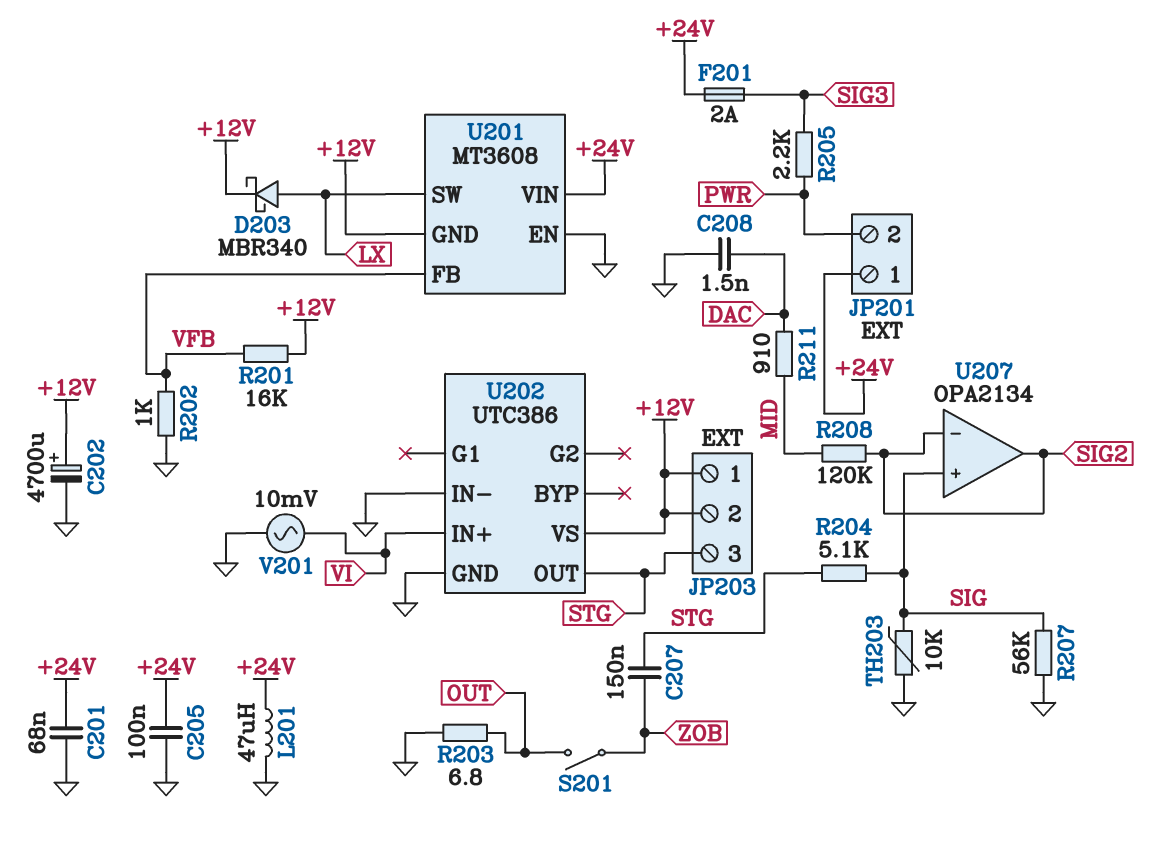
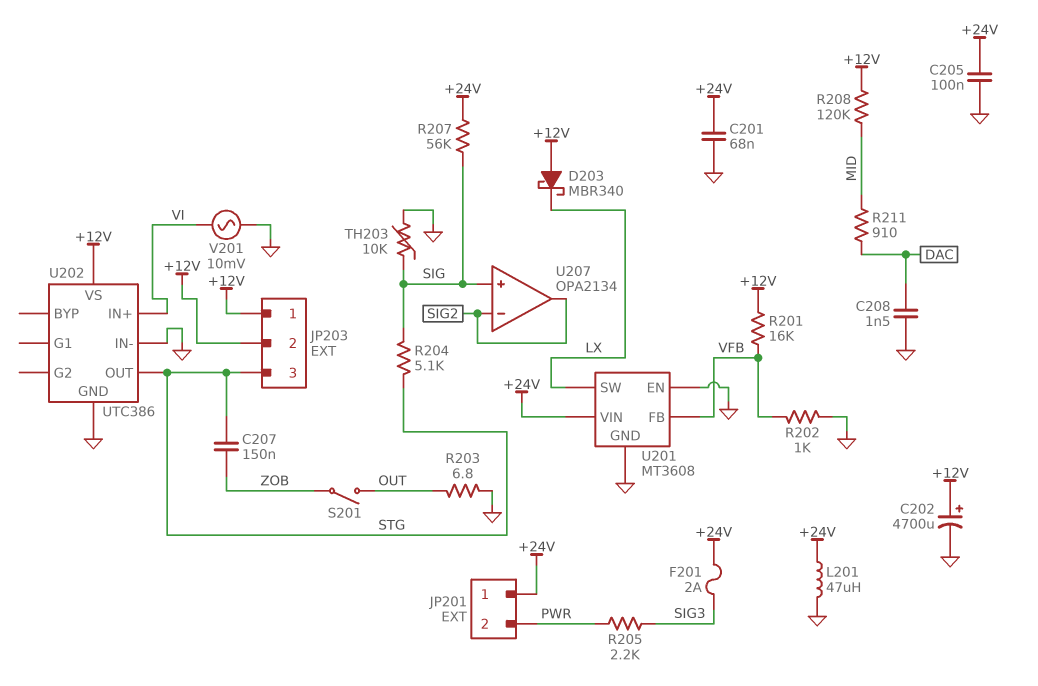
D203: schottky MBR340 (A LX, K +12V) -> schottky MBR340 (A +12V, K LX)
R207: 56k (GND, SIG) -> 56k (+24V, SIG)
R208: 120k (MID, SIG2) -> 120k (+12V, MID)
U201 pin GND: +12V -> GND

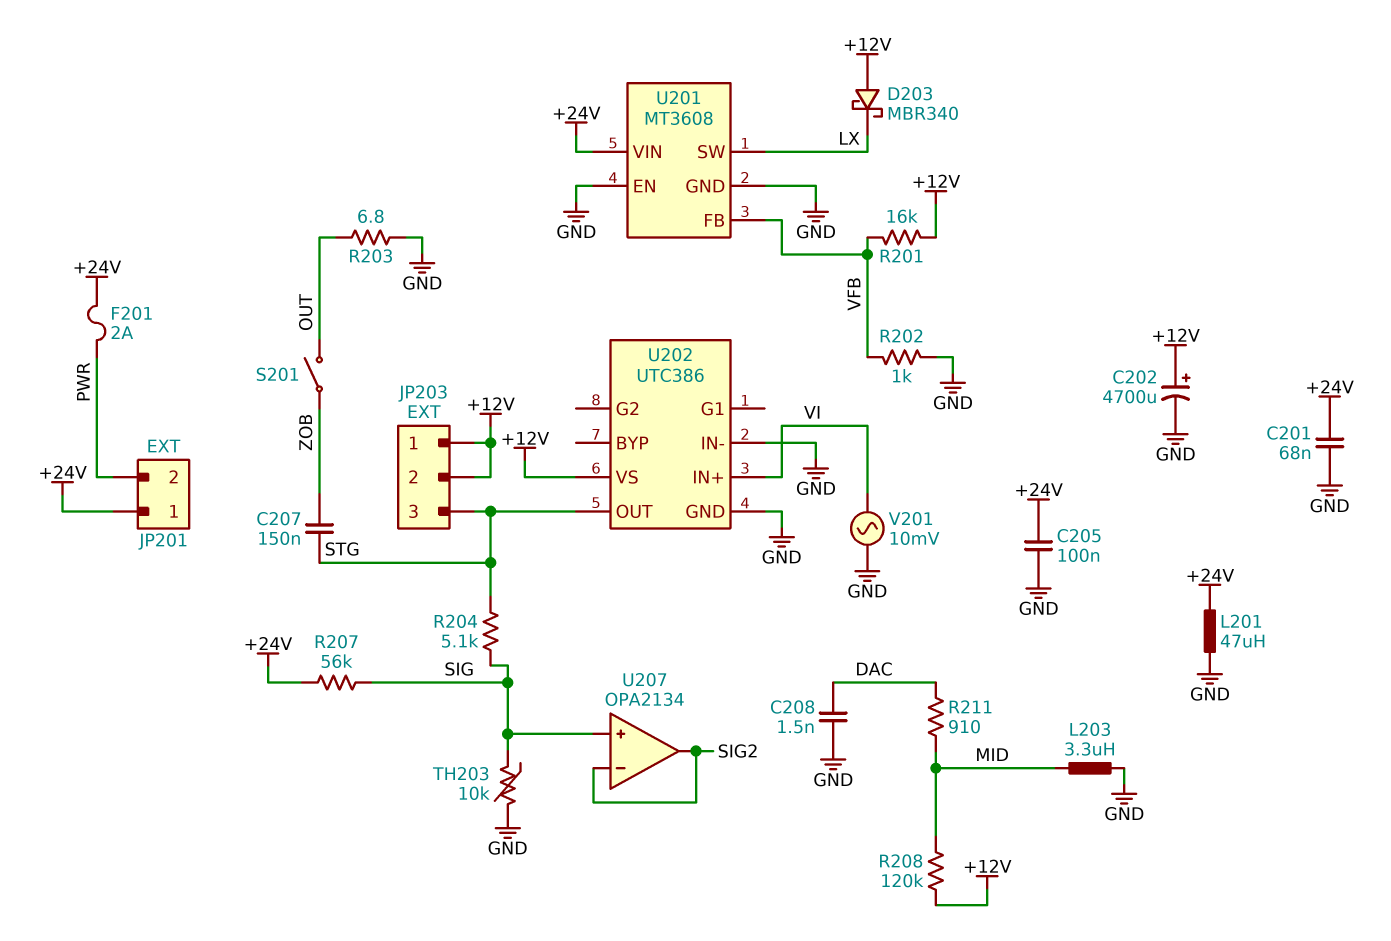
F201: 2A (+24V, SIG3) -> 2A (+24V, PWR)
L203: none -> 3.3uH (GND, MID)
R205: 2.2k (PWR, SIG3) -> none

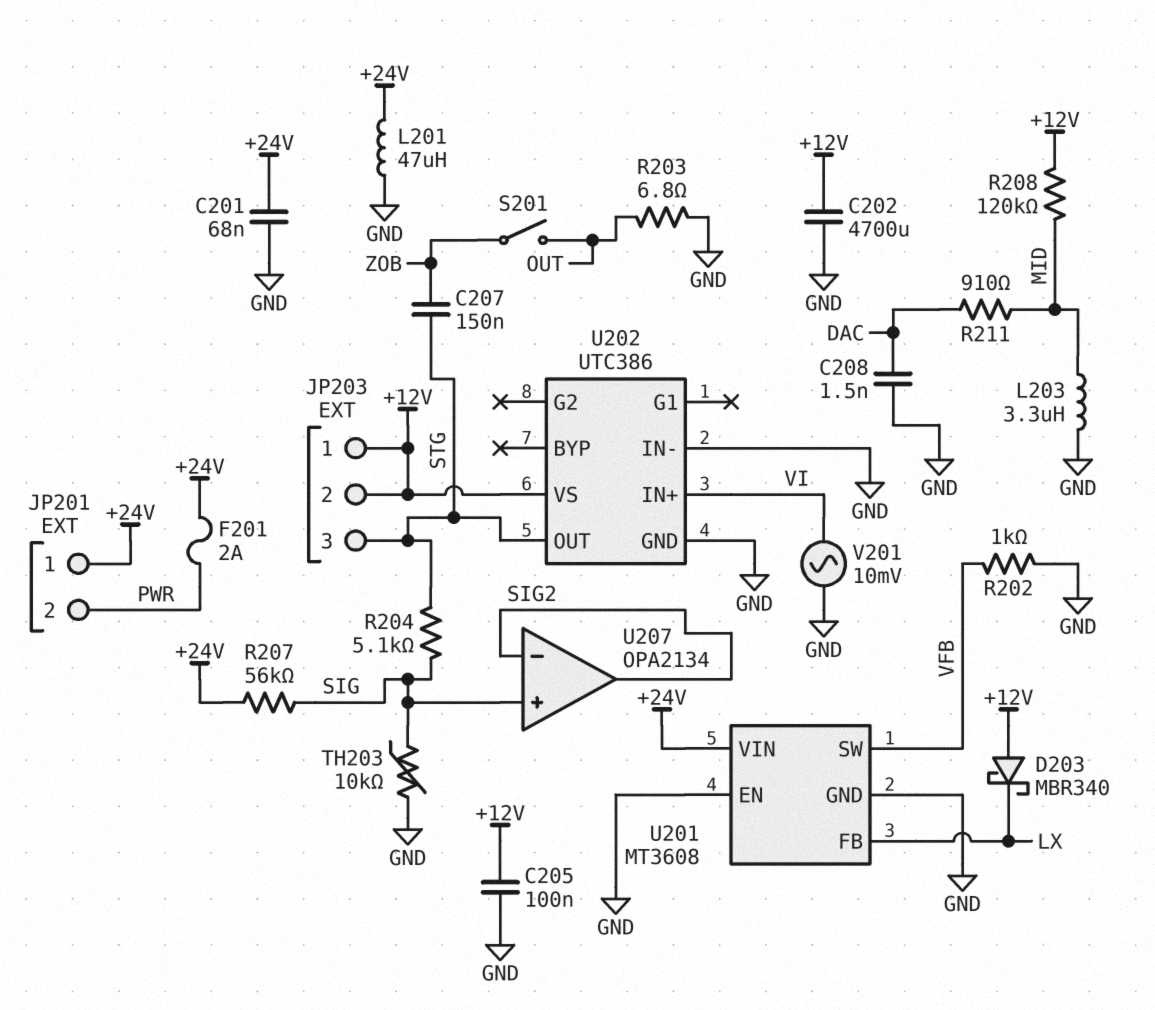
C202: 4700uF (plus +12V, minus GND) -> 4700uF (+12V, GND)
C205: 100nF (+24V, GND) -> 100nF (+12V, GND)
R201: 16k (+12V, VFB) -> none
U201 pin FB: VFB -> LX
U201 pin SW: LX -> VFB

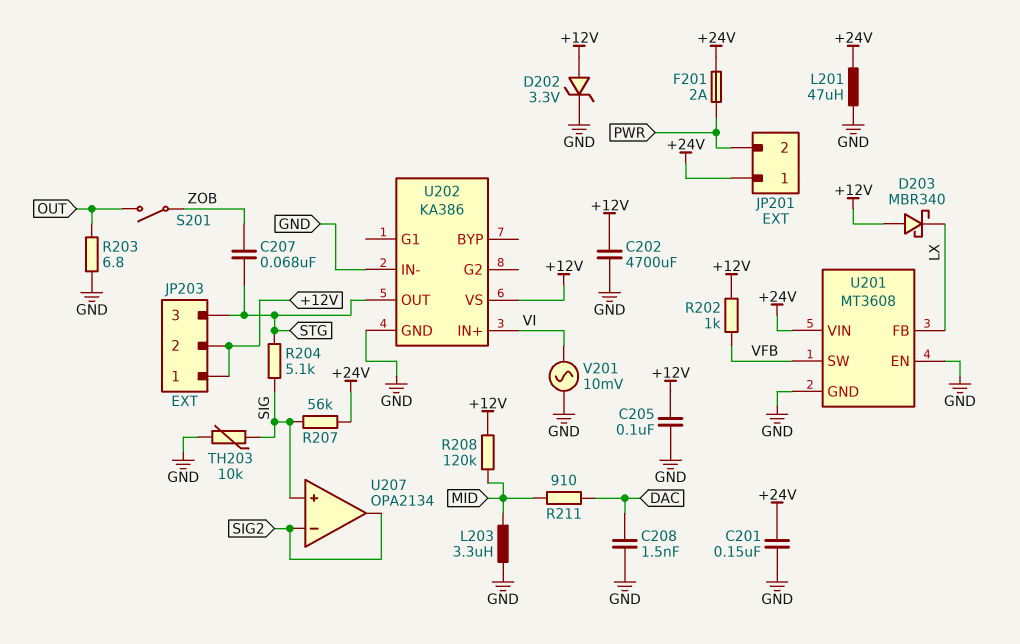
C201: 68nF (+24V, GND) -> 150nF (+24V, GND)
C207: 150nF (STG, ZOB) -> 68nF (STG, ZOB)
D202: none -> zener 3.3V (A +12V, K GND)
R202: 1k (GND, VFB) -> 1k (+12V, VFB)
U202: UTC386 -> KA386

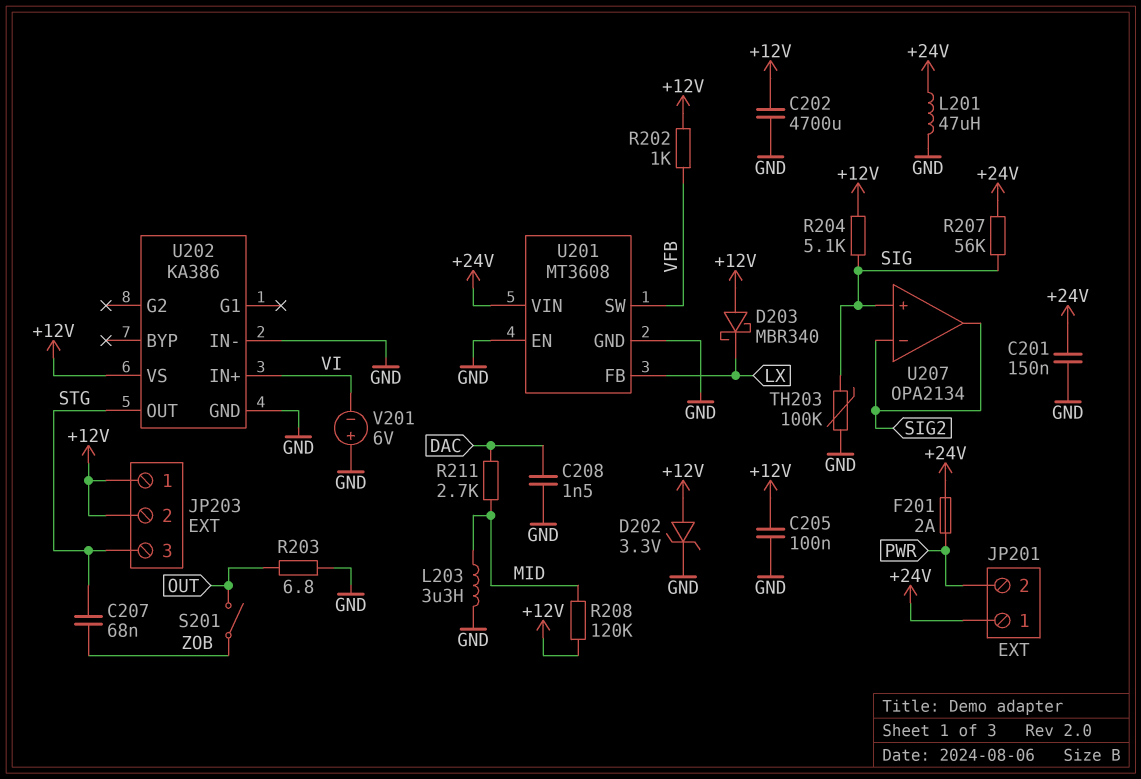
R204: 5.1k (SIG, STG) -> 5.1k (+12V, SIG)
R211: 910 (DAC, MID) -> 2.7k (DAC, MID)
TH203: 10k (GND, SIG) -> 100k (GND, SIG)
V201: AC 10mV (GND, VI) -> 6V (plus GND, minus VI)

